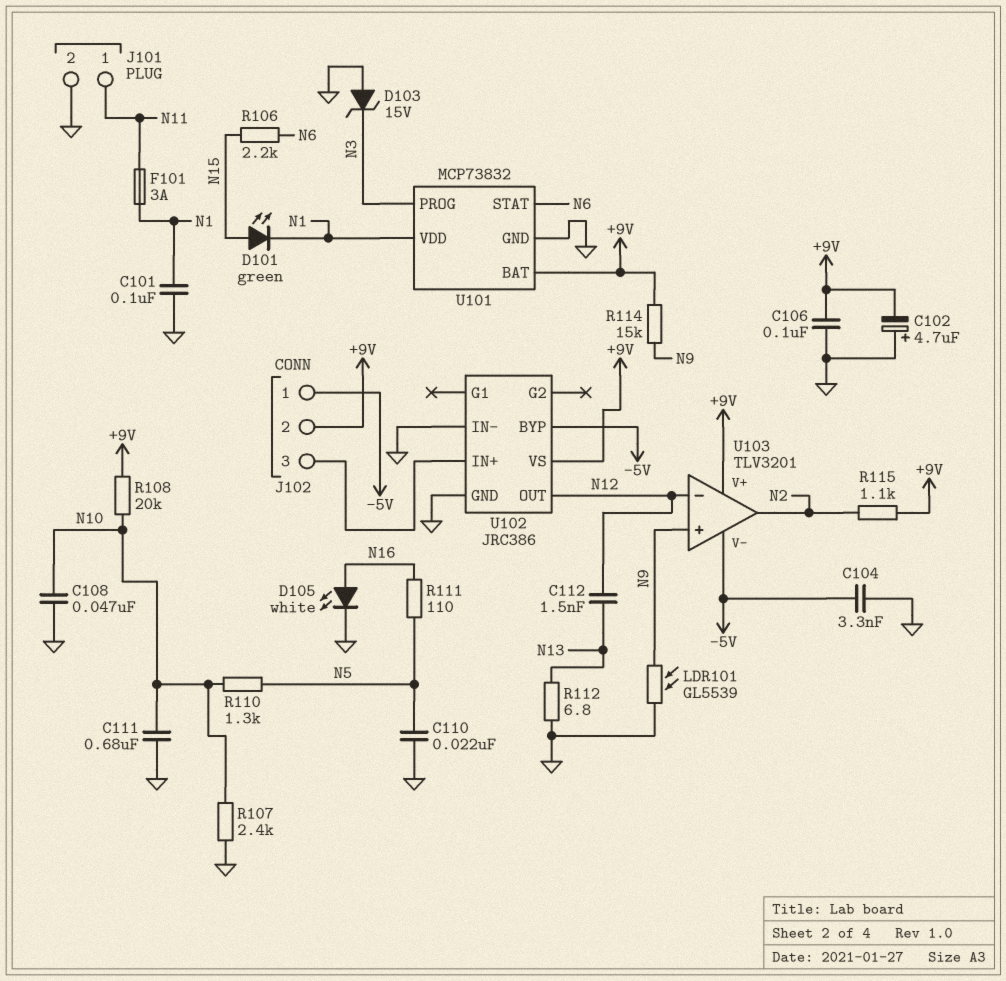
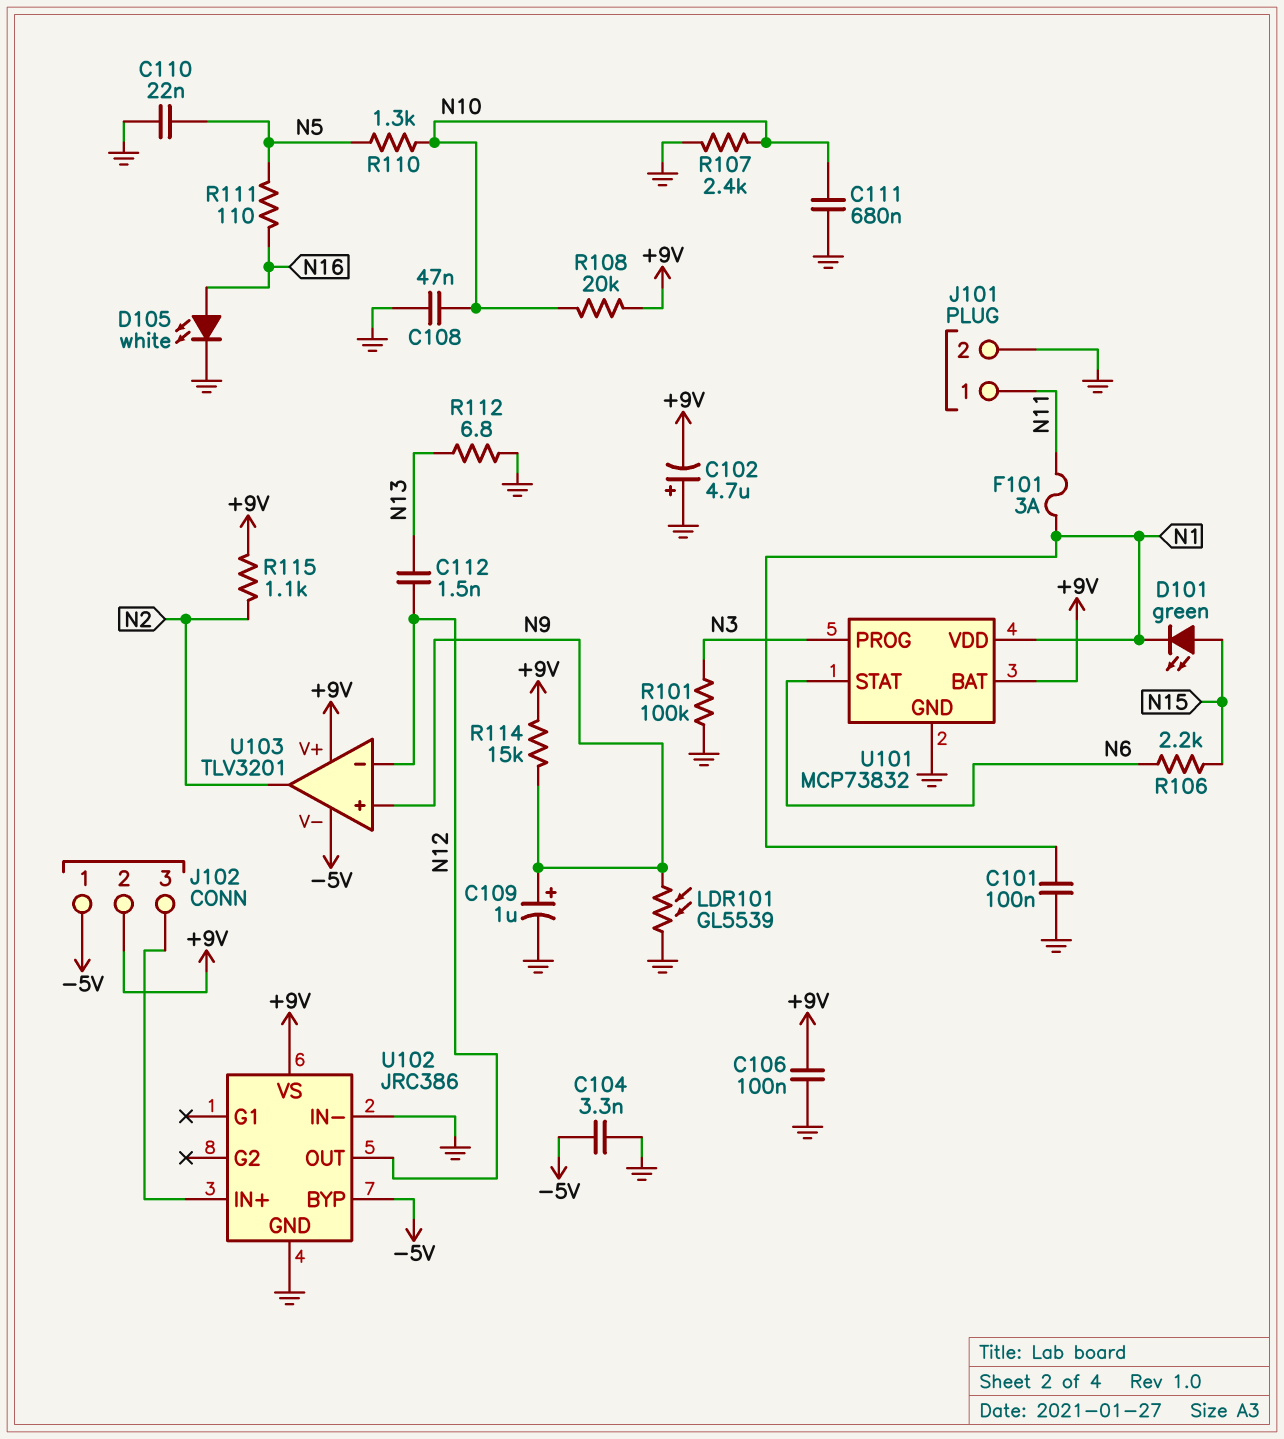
C109: none -> 1uF (plus N9, minus GND)
D103: zener 15V (A GND, K N3) -> none
R101: none -> 100k (GND, N3)

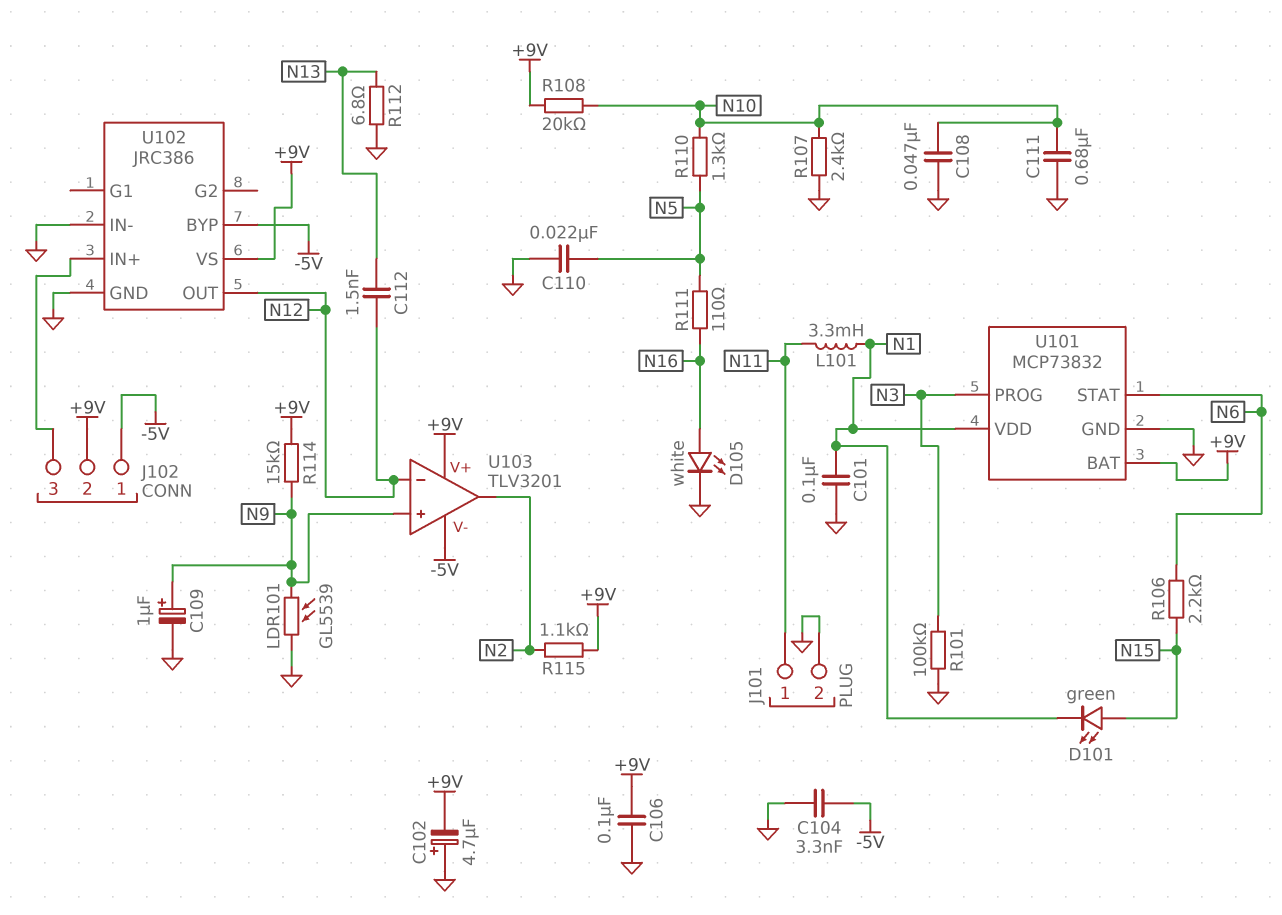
F101: 3A (N1, N11) -> none
L101: none -> 3.3mH (N1, N11)

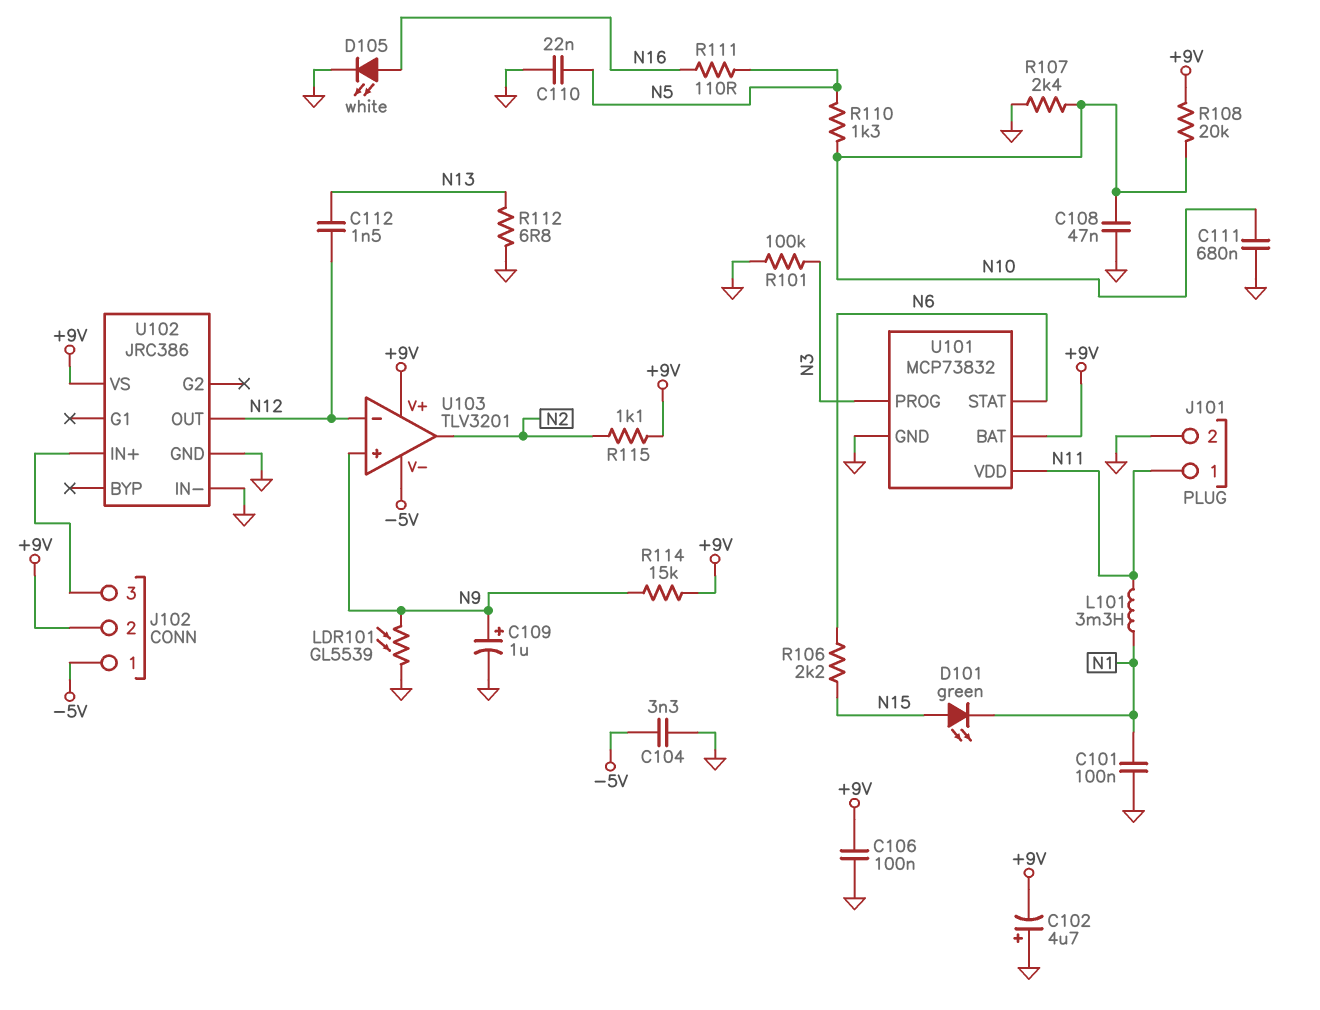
U101 pin VDD: N1 -> N11
U102 pin BYP: -5V -> none

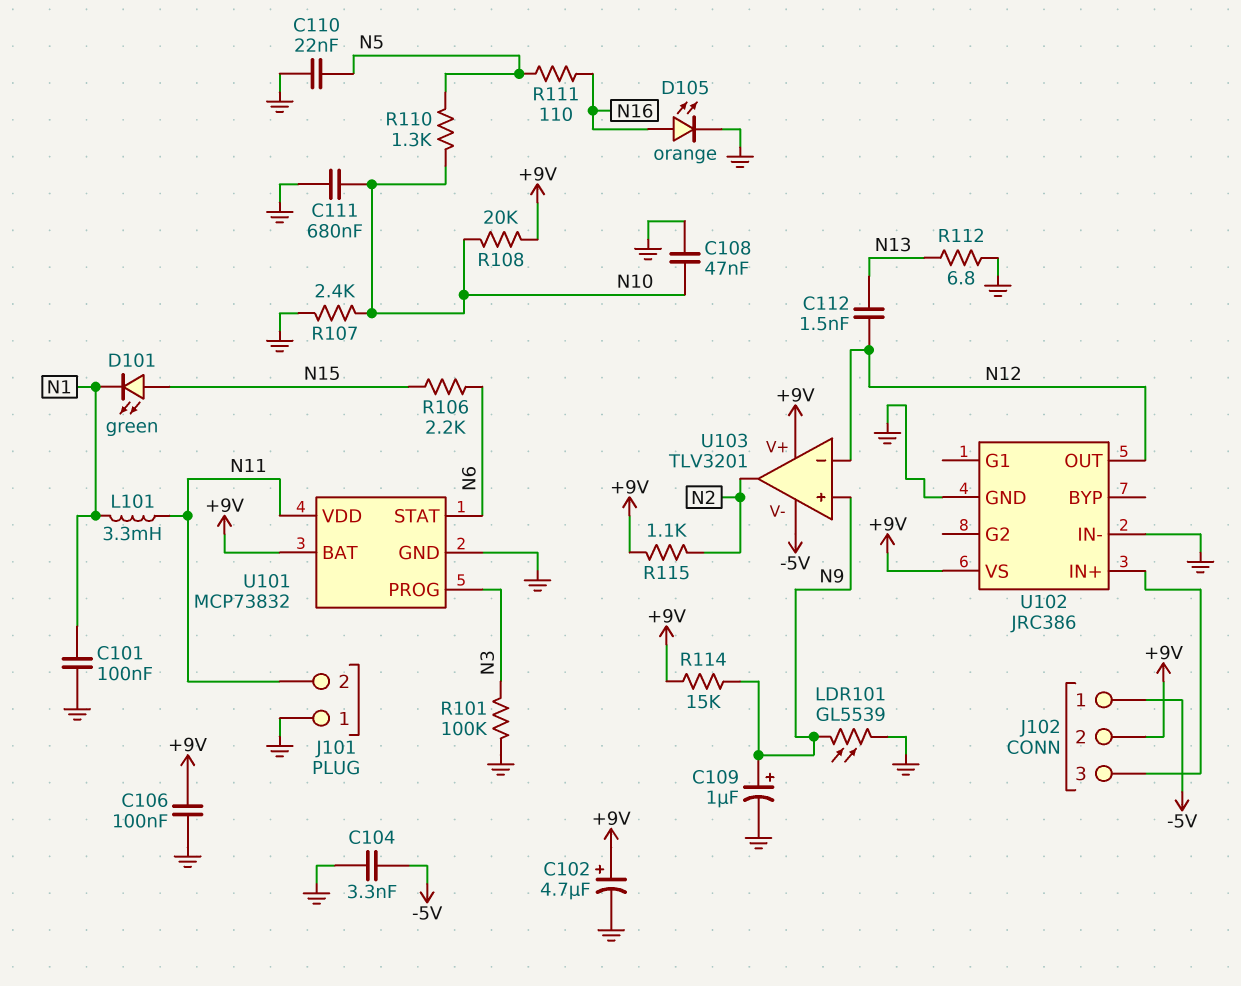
C102: 4.7uF (plus GND, minus +9V) -> 4.7uF (plus +9V, minus GND)
D105: LED white (A N16, K GND) -> LED orange (A N16, K GND)
J101 pin 1: N11 -> GND
J101 pin 2: GND -> N11

